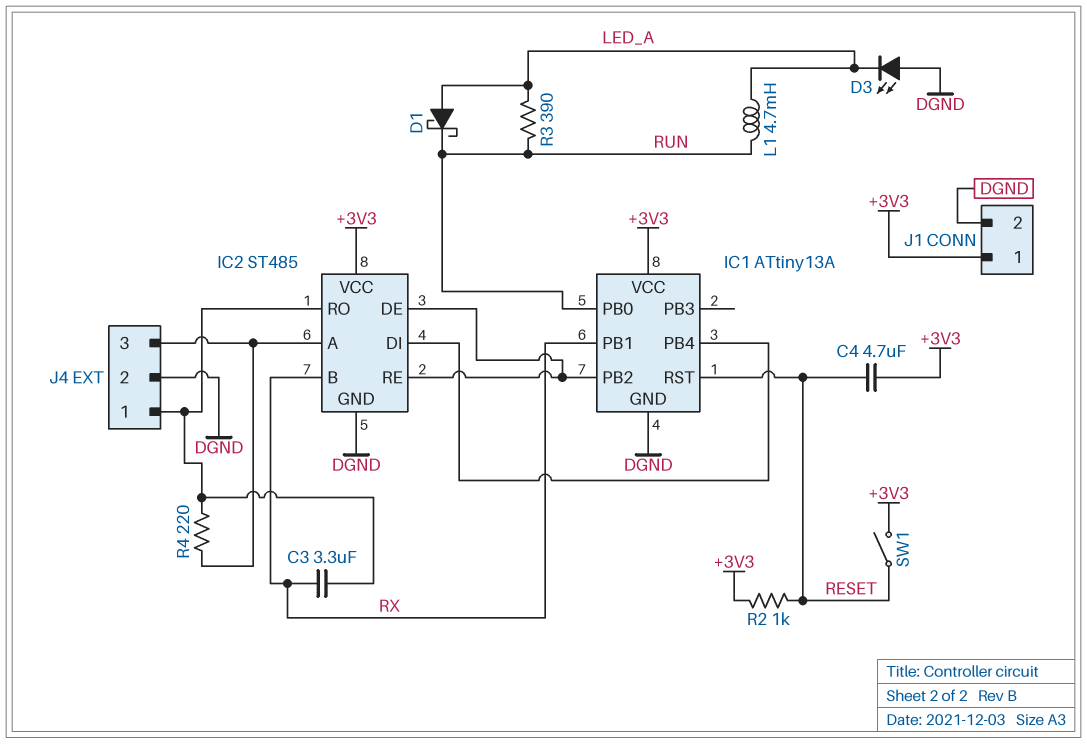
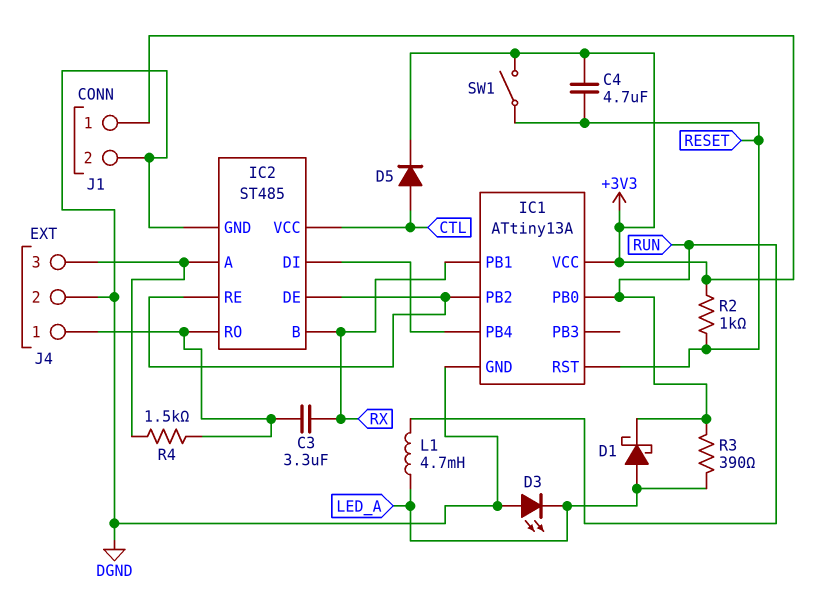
D5: none -> diode (A CTL, K +3V3)
IC2 pin VCC: +3V3 -> CTL
R4: 220 (IC2/A, IC2/RO) -> 1.5k (IC2/A, IC2/RO)

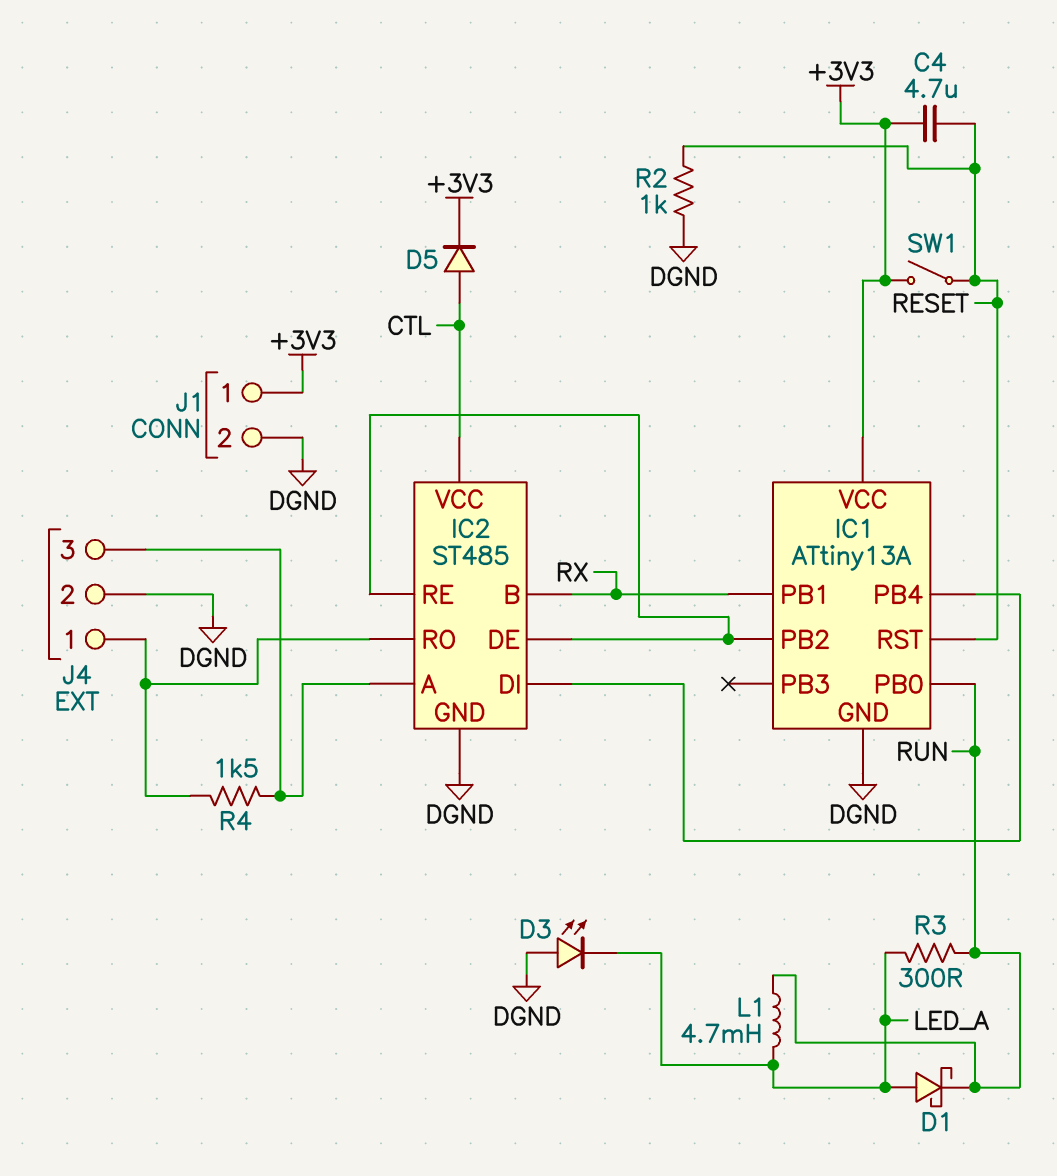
C3: 3.3uF (IC2/RO, RX) -> none
R2: 1k (+3V3, RESET) -> 1k (DGND, RESET)
R3: 390 (LED_A, RUN) -> 300 (LED_A, RUN)

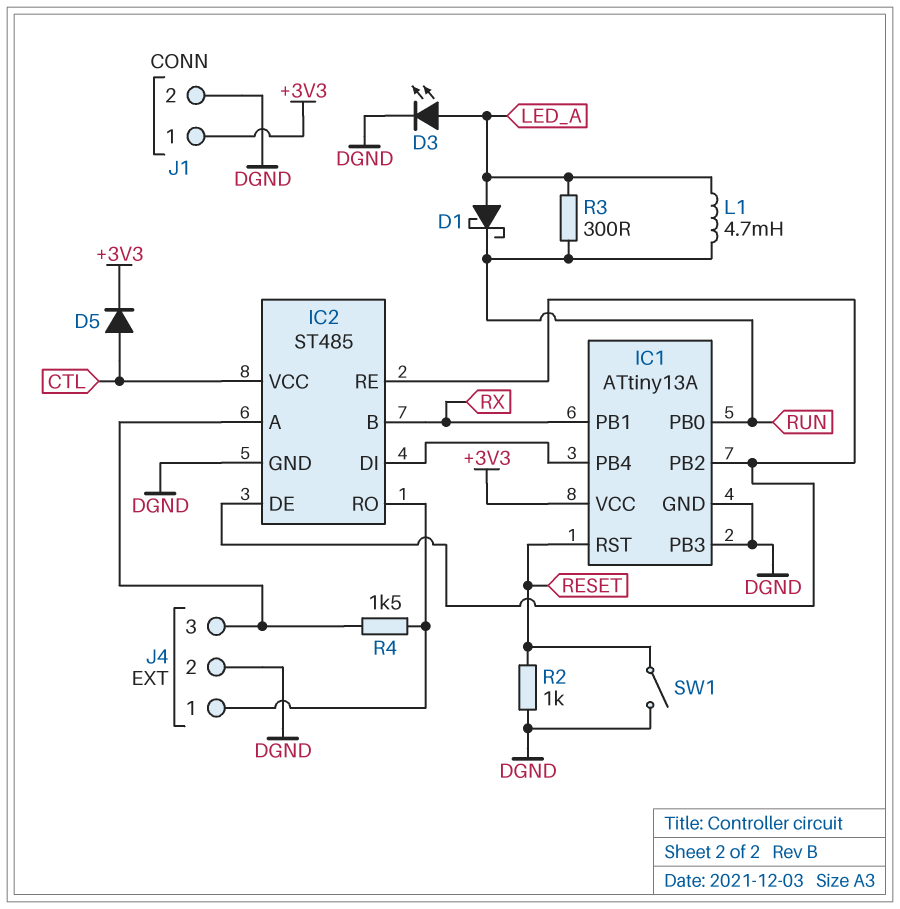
C4: 4.7uF (+3V3, RESET) -> none
D3: LED (A DGND, K LED_A) -> LED (A LED_A, K DGND)
IC1 pin PB3: none -> DGND
SW1: switch (+3V3, RESET) -> switch (DGND, RESET)

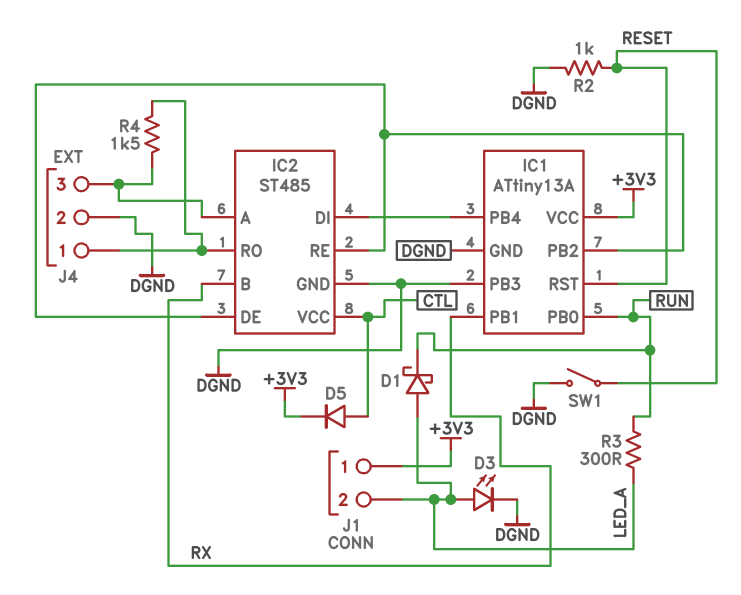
J1 pin 2: DGND -> LED_A
L1: 4.7mH (LED_A, RUN) -> none

